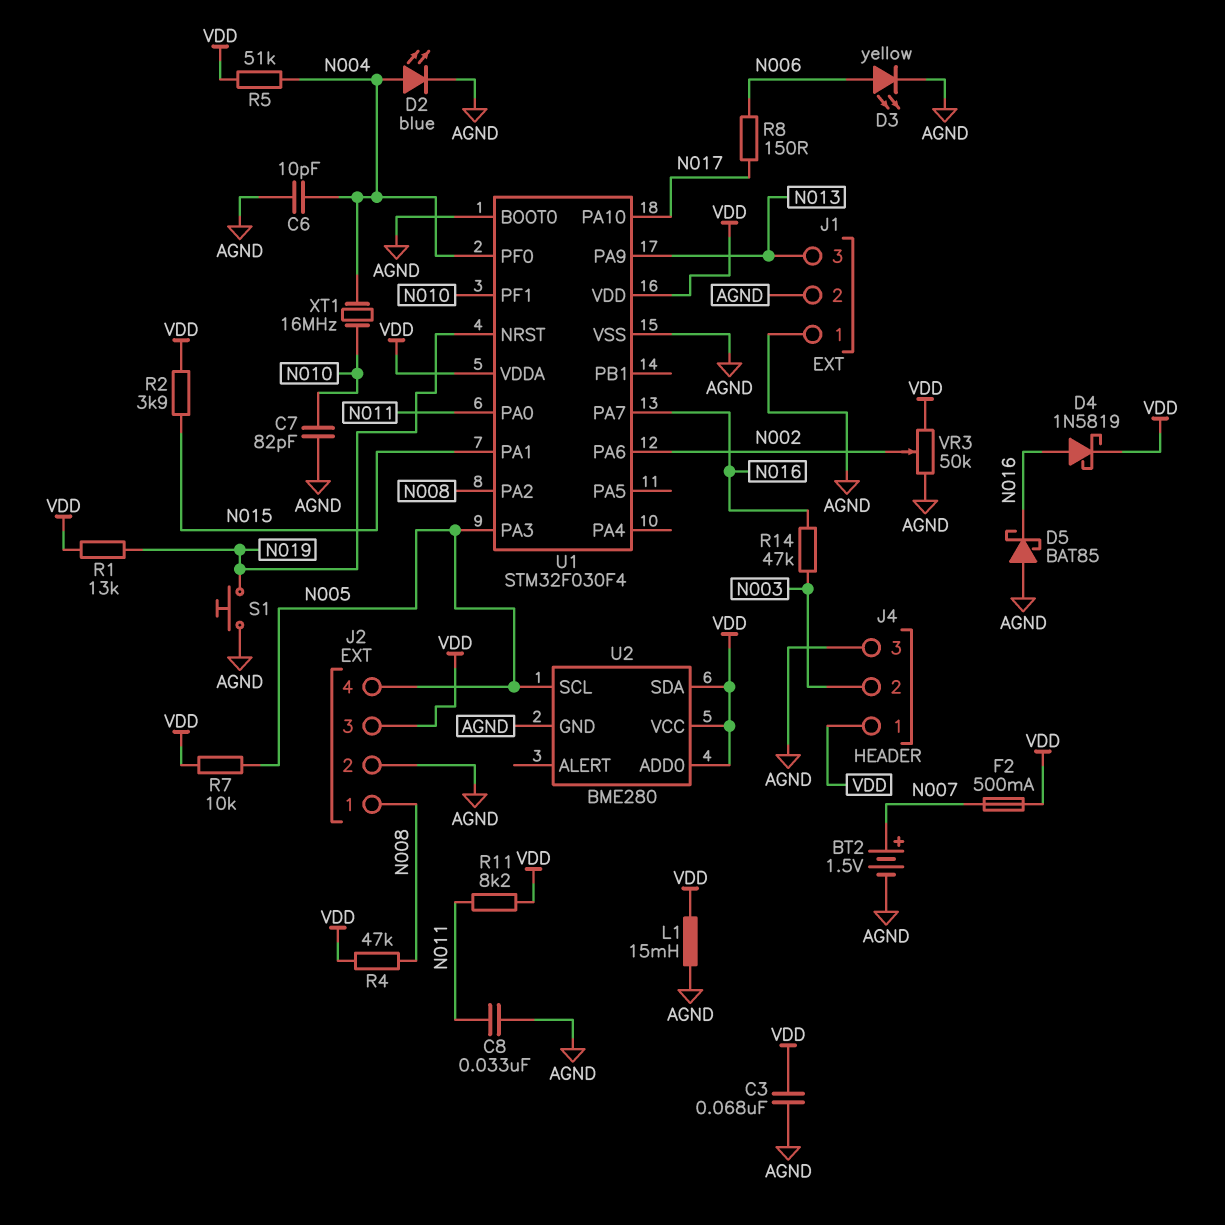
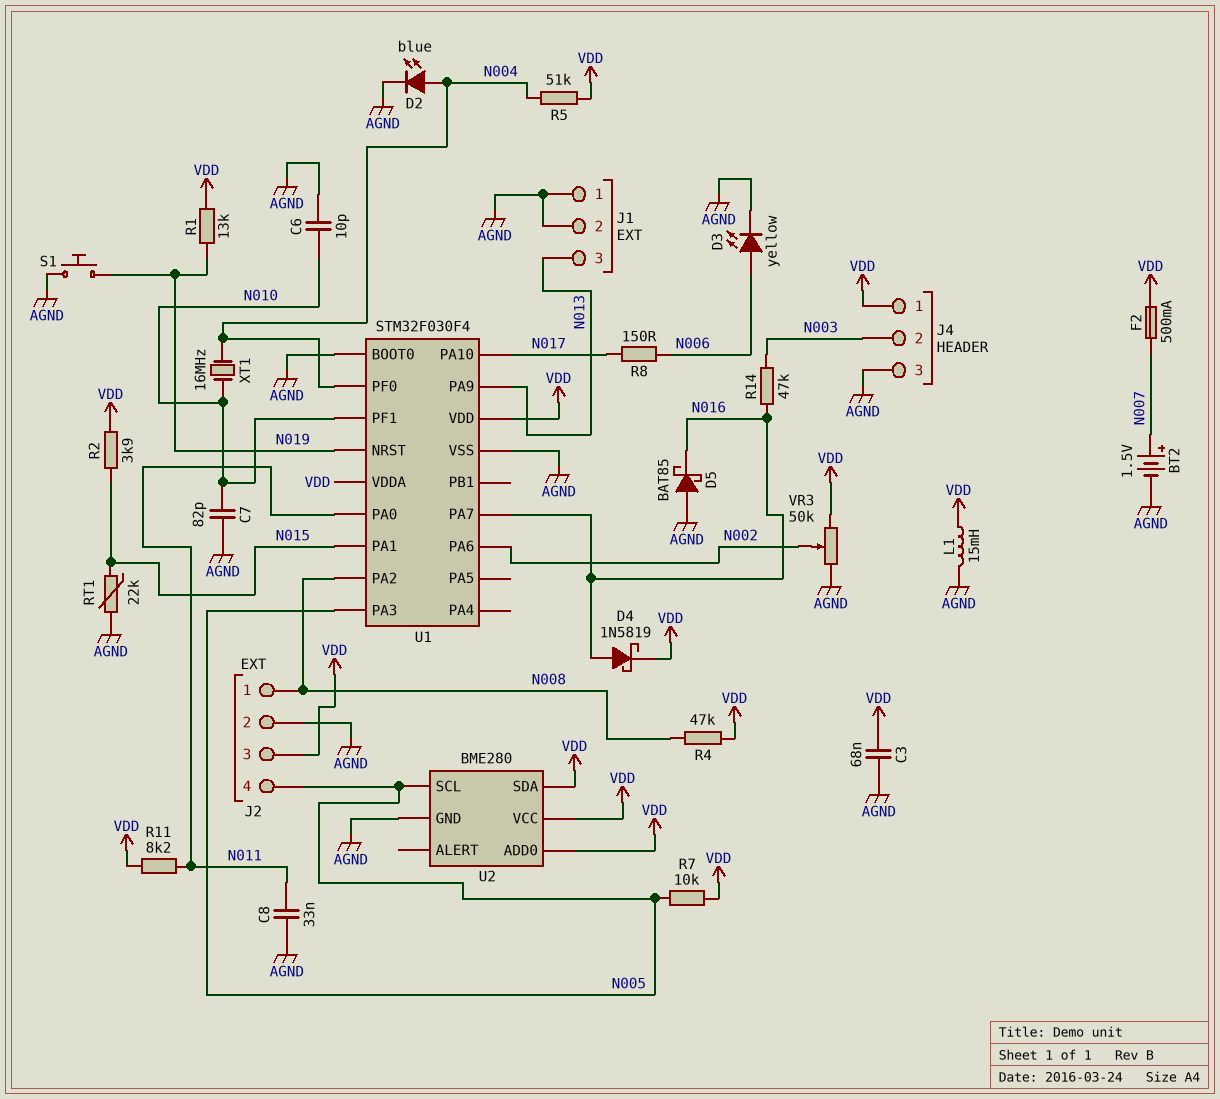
C6: 10pF (AGND, N004) -> 10pF (AGND, N010)
RT1: none -> 22k (AGND, N015)

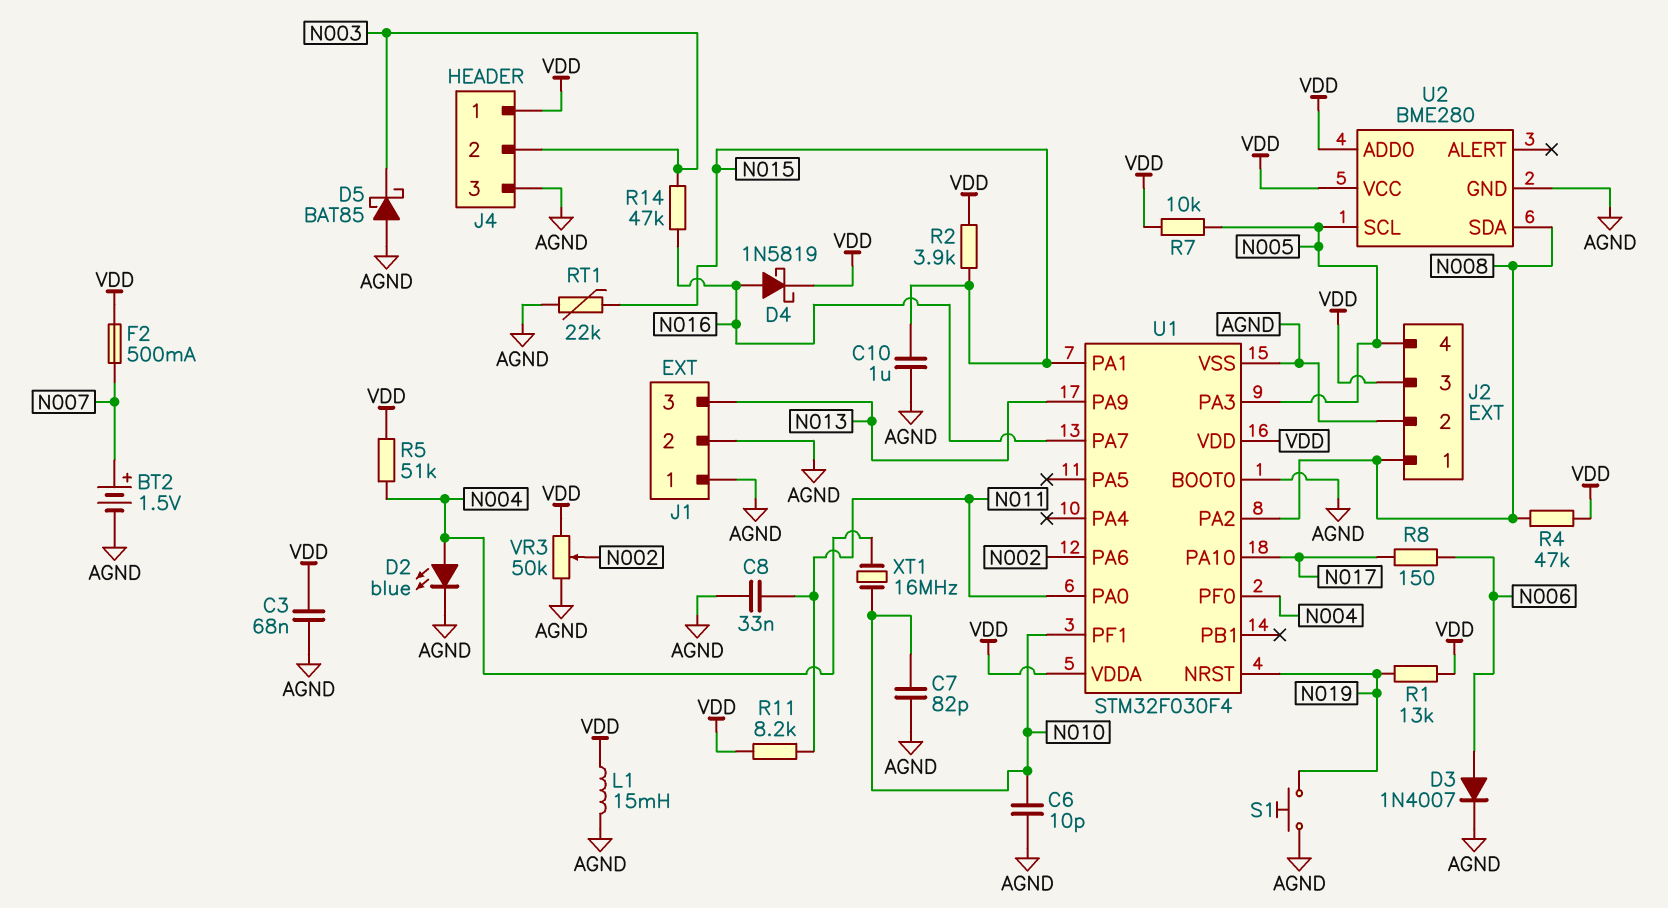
C10: none -> 1uF (AGND, N015)
D3: LED yellow (A N006, K AGND) -> diode 1N4007 (A N006, K AGND)
D5: schottky BAT85 (A AGND, K N016) -> schottky BAT85 (A AGND, K N003)
U2 pin SDA: VDD -> N008

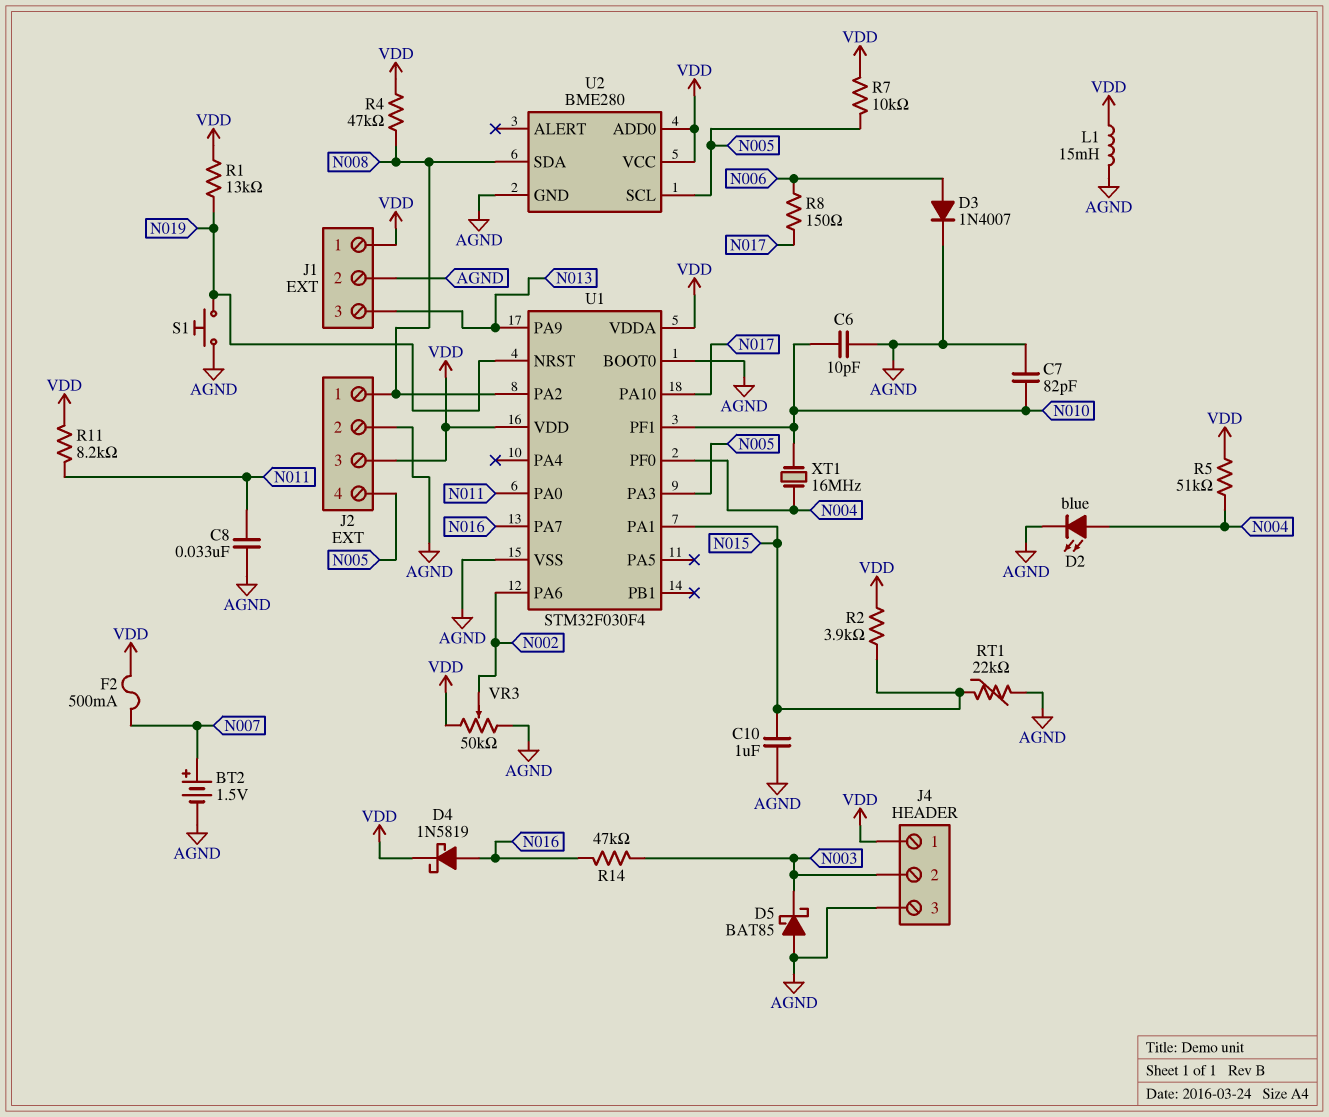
C3: 68nF (AGND, VDD) -> none
J1 pin 1: AGND -> VDD

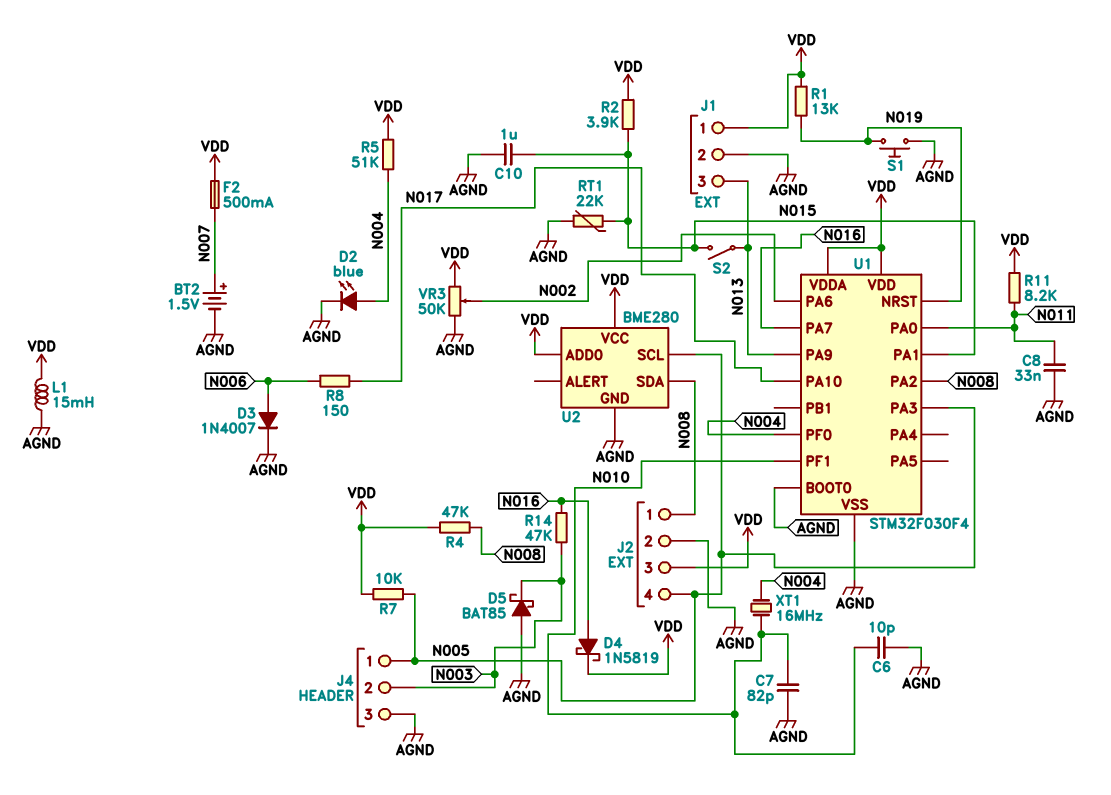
J4 pin 1: VDD -> N005
S2: none -> switch (N013, N015)

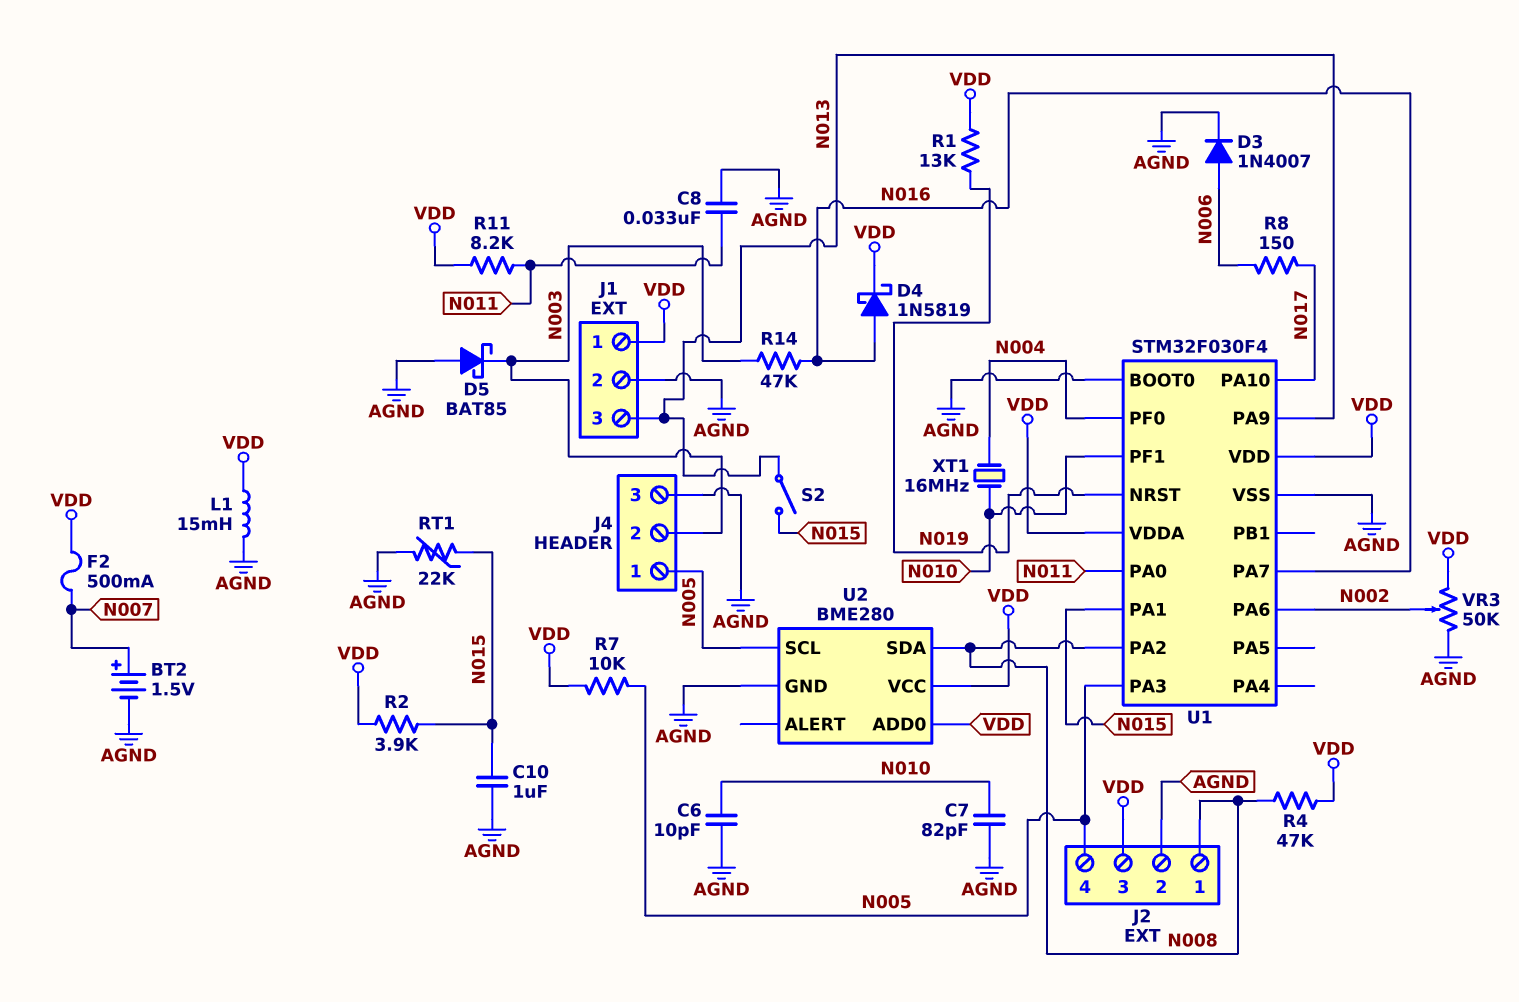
D2: LED blue (A N004, K AGND) -> none
R5: 51k (N004, VDD) -> none
S1: button (AGND, N019) -> none

